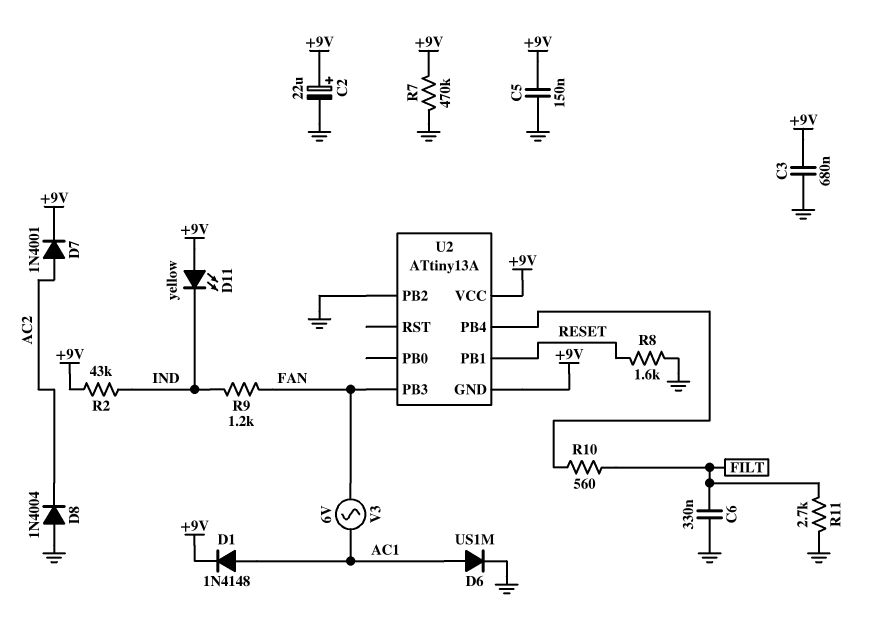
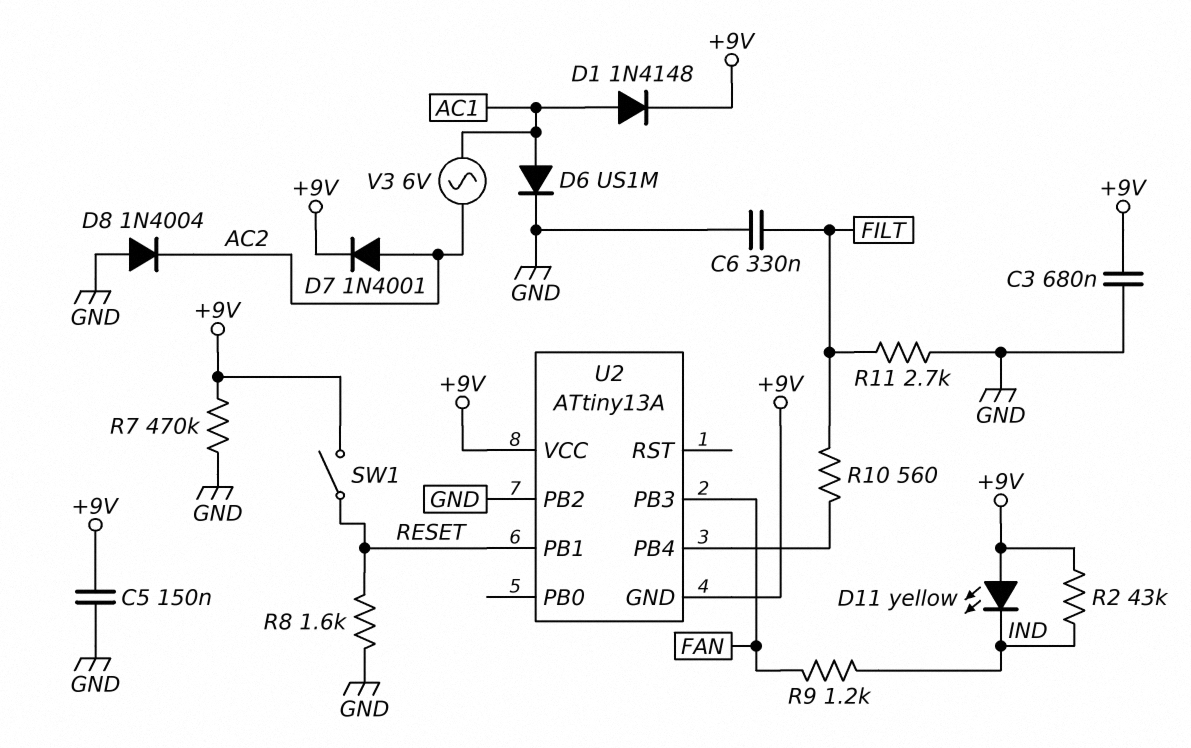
C2: 22uF (plus +9V, minus GND) -> none
SW1: none -> switch (+9V, RESET)
V3: AC 6V (AC1, FAN) -> AC 6V (AC1, AC2)

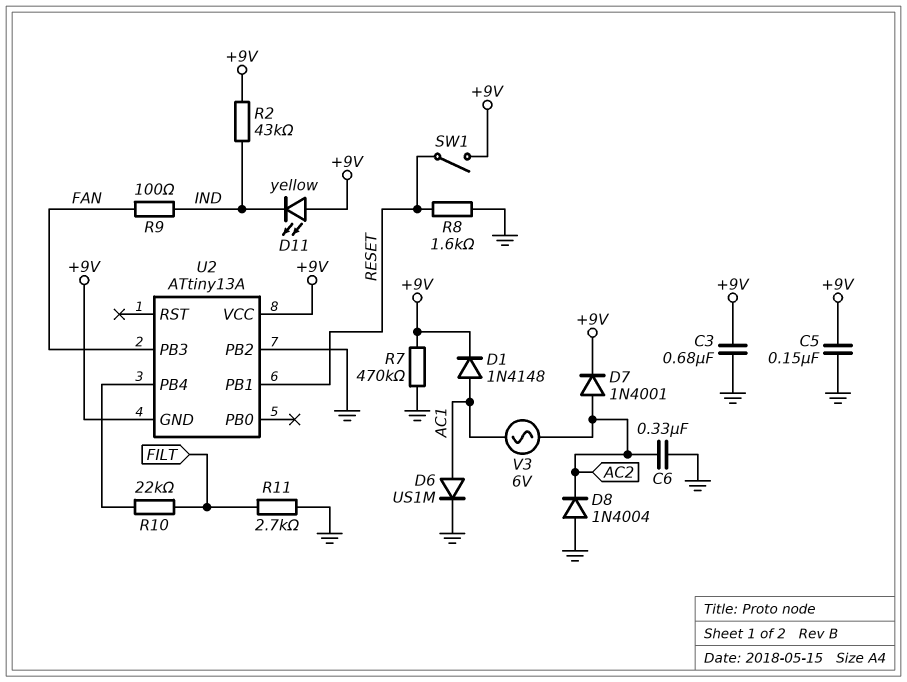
C6: 330nF (FILT, GND) -> 330nF (AC2, GND)
R9: 1.2k (FAN, IND) -> 100 (FAN, IND)
R10: 560 (FILT, U2/PB4) -> 22k (FILT, U2/PB4)

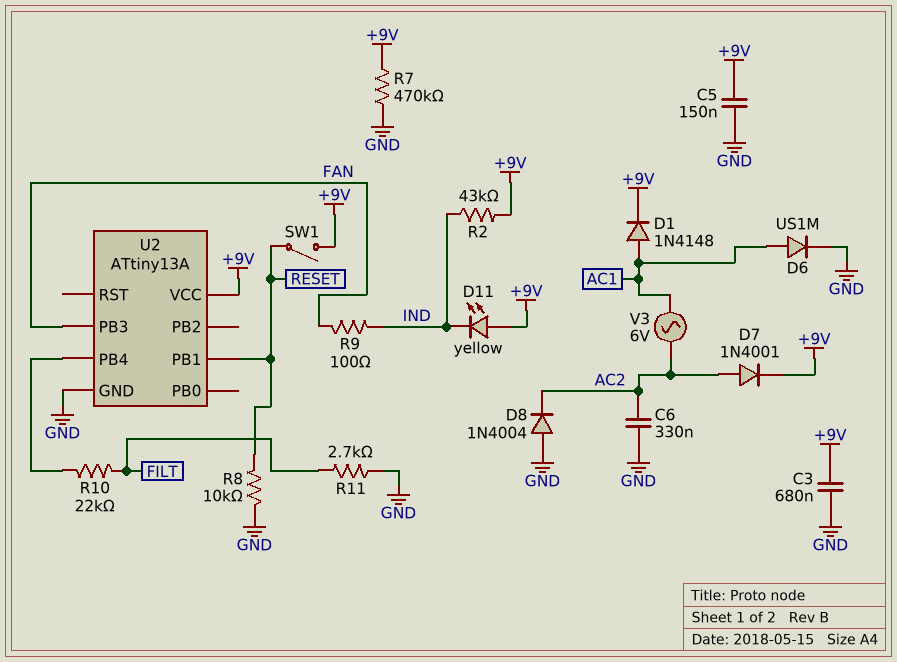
R8: 1.6k (GND, RESET) -> 10k (GND, RESET)
U2 pin GND: +9V -> GND
U2 pin PB2: GND -> none

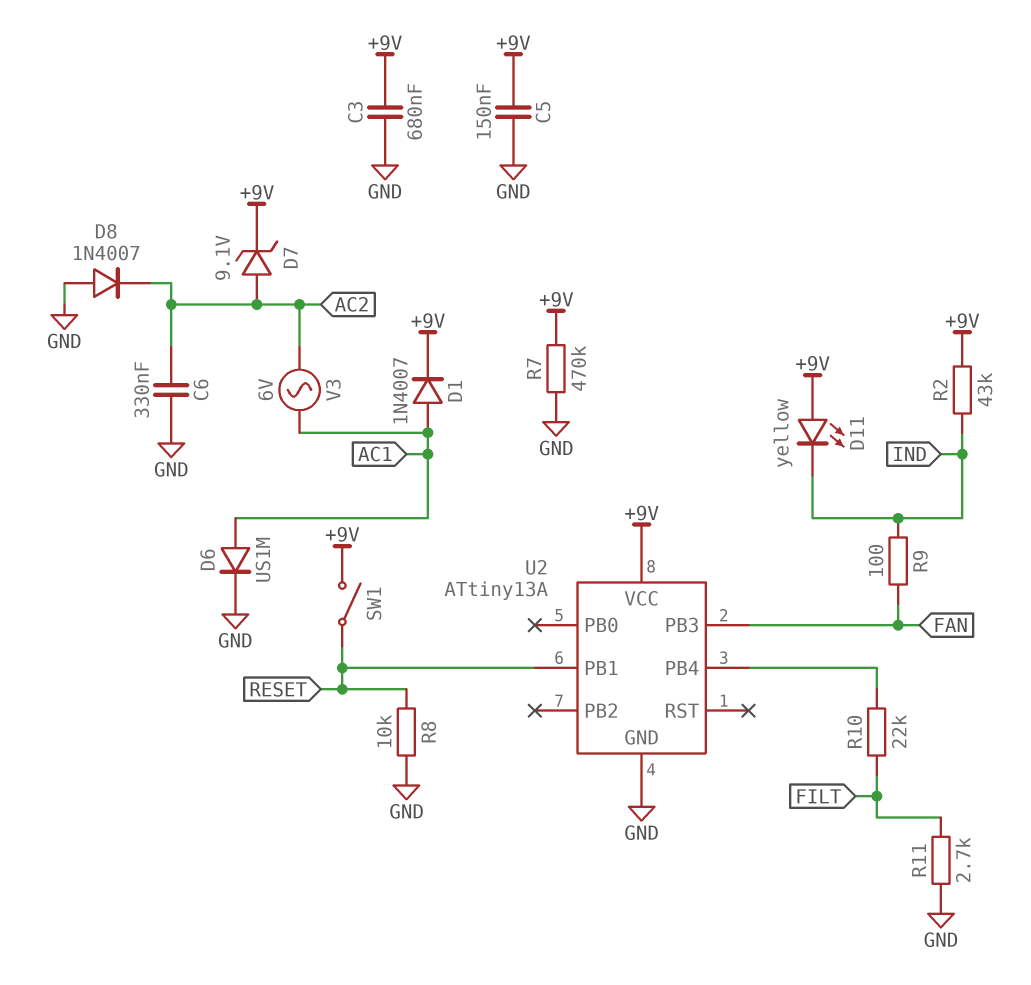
D1: diode 1N4148 (A AC1, K +9V) -> diode 1N4007 (A AC1, K +9V)
D7: diode 1N4001 (A AC2, K +9V) -> zener 9.1V (A AC2, K +9V)
D8: diode 1N4004 (A GND, K AC2) -> diode 1N4007 (A GND, K AC2)

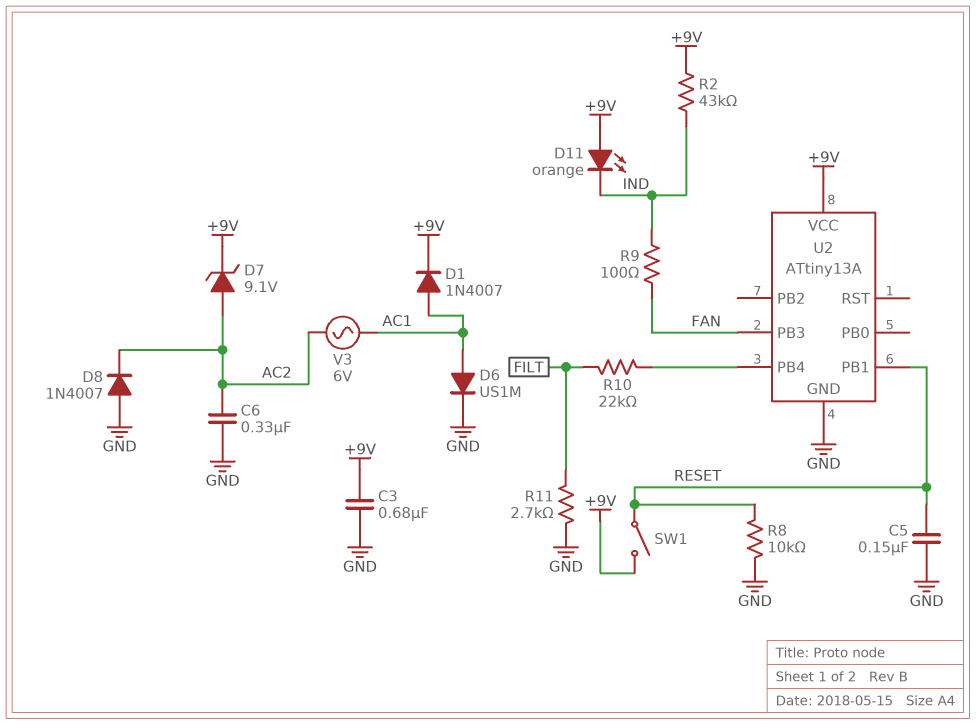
C5: 150nF (+9V, GND) -> 150nF (GND, RESET)
D11: LED yellow (A +9V, K IND) -> LED orange (A +9V, K IND)
R7: 470k (+9V, GND) -> none

